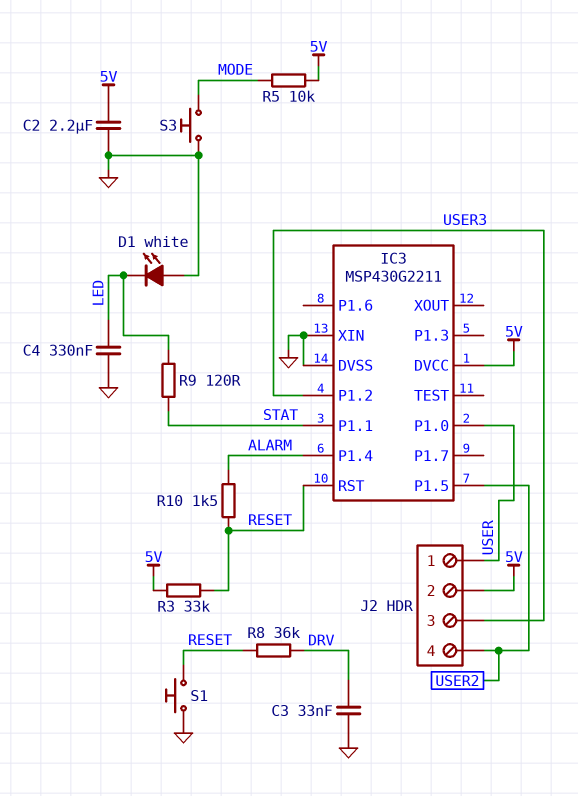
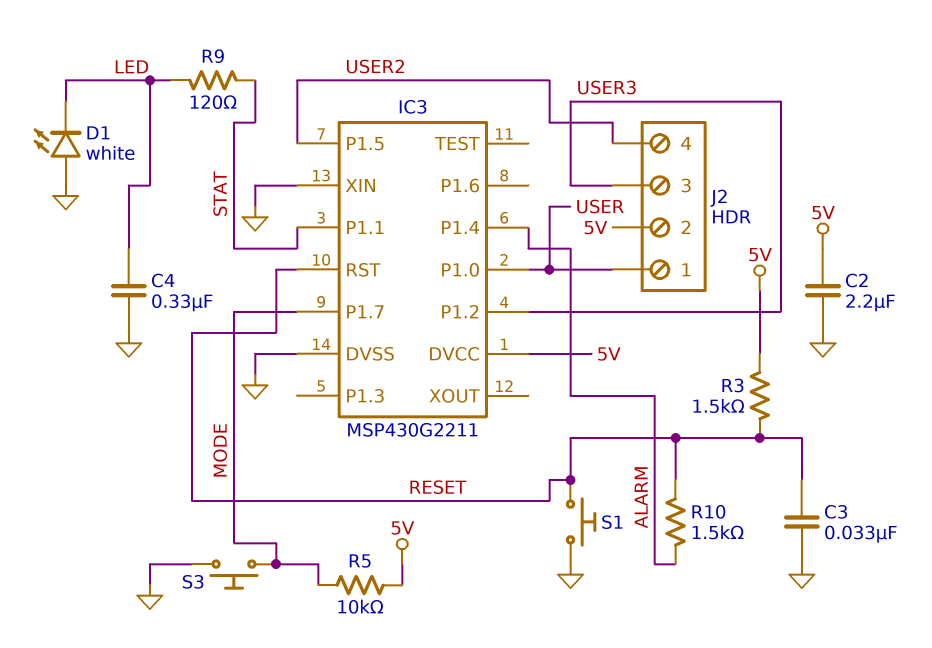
C3: 33nF (DRV, GND) -> 33nF (GND, RESET)
IC3 pin P1.7: none -> MODE
R3: 33k (5V, RESET) -> 1.5k (5V, RESET)
R8: 36k (DRV, RESET) -> none

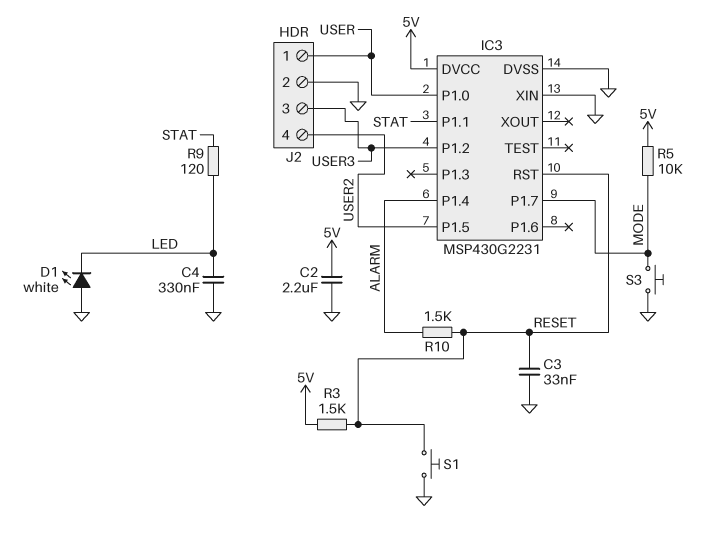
IC3: MSP430G2211 -> MSP430G2231
J2 pin 2: 5V -> GND

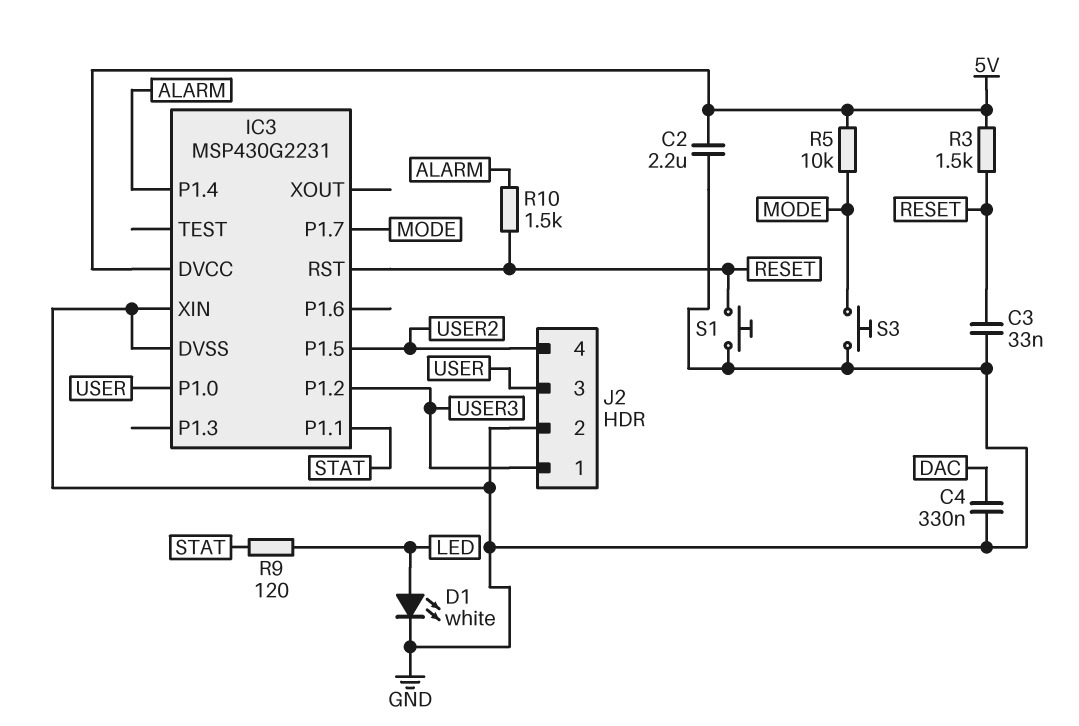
C4: 330nF (GND, LED) -> 330nF (DAC, GND)
D1: LED white (A GND, K LED) -> LED white (A LED, K GND)
J2 pin 1: USER -> USER3
J2 pin 3: USER3 -> USER

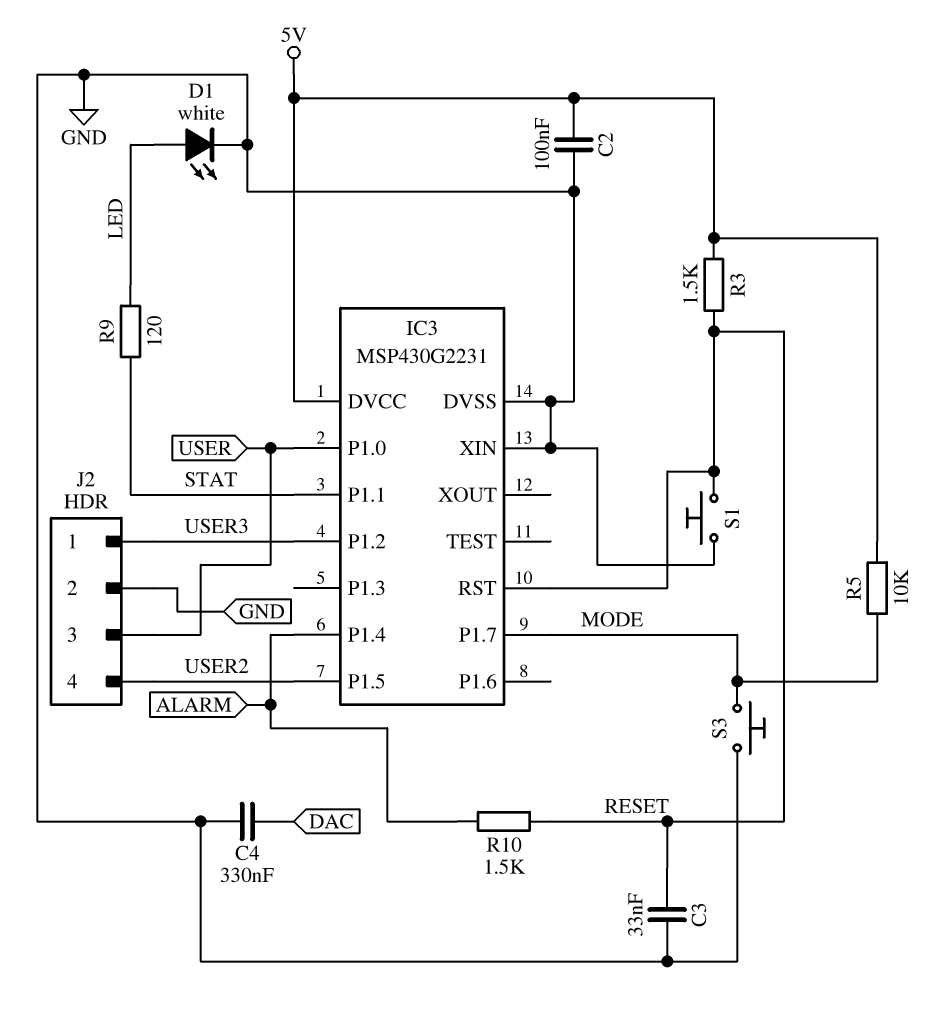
C2: 2.2uF (5V, GND) -> 100nF (5V, GND)

